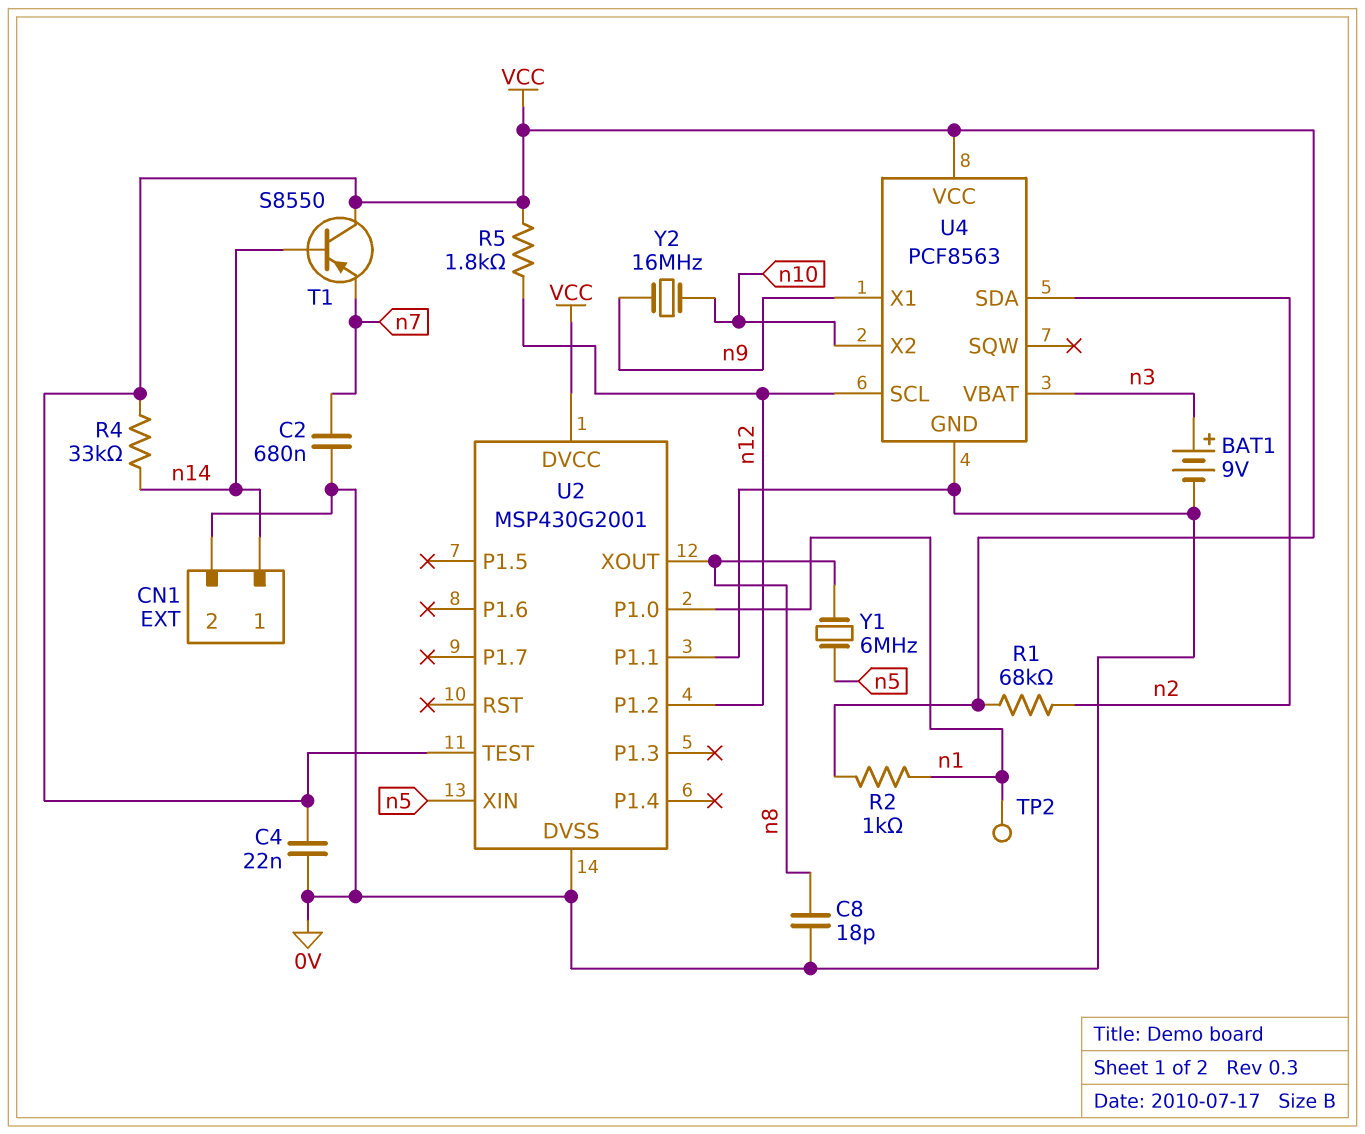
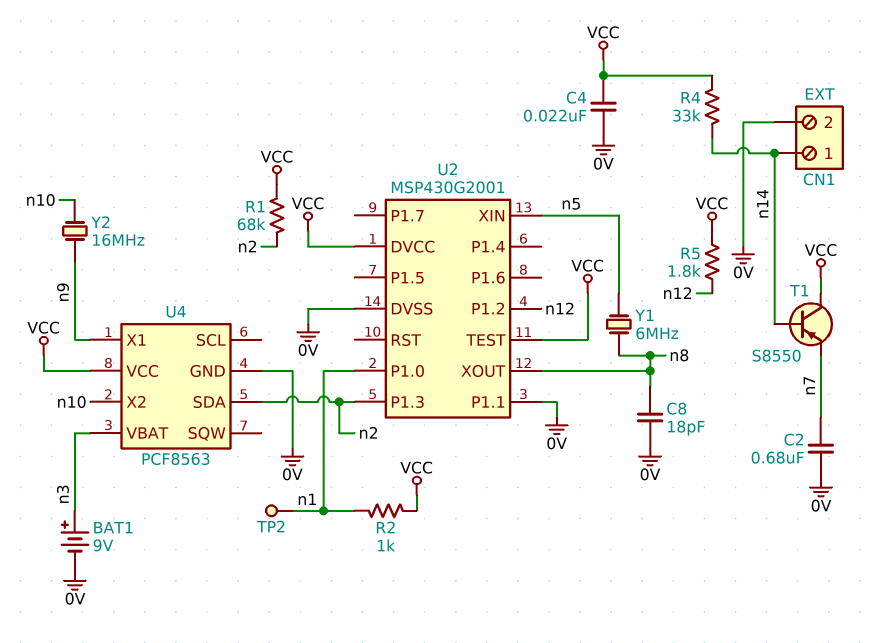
U2 pin P1.3: none -> n2
U4 pin SCL: n12 -> none

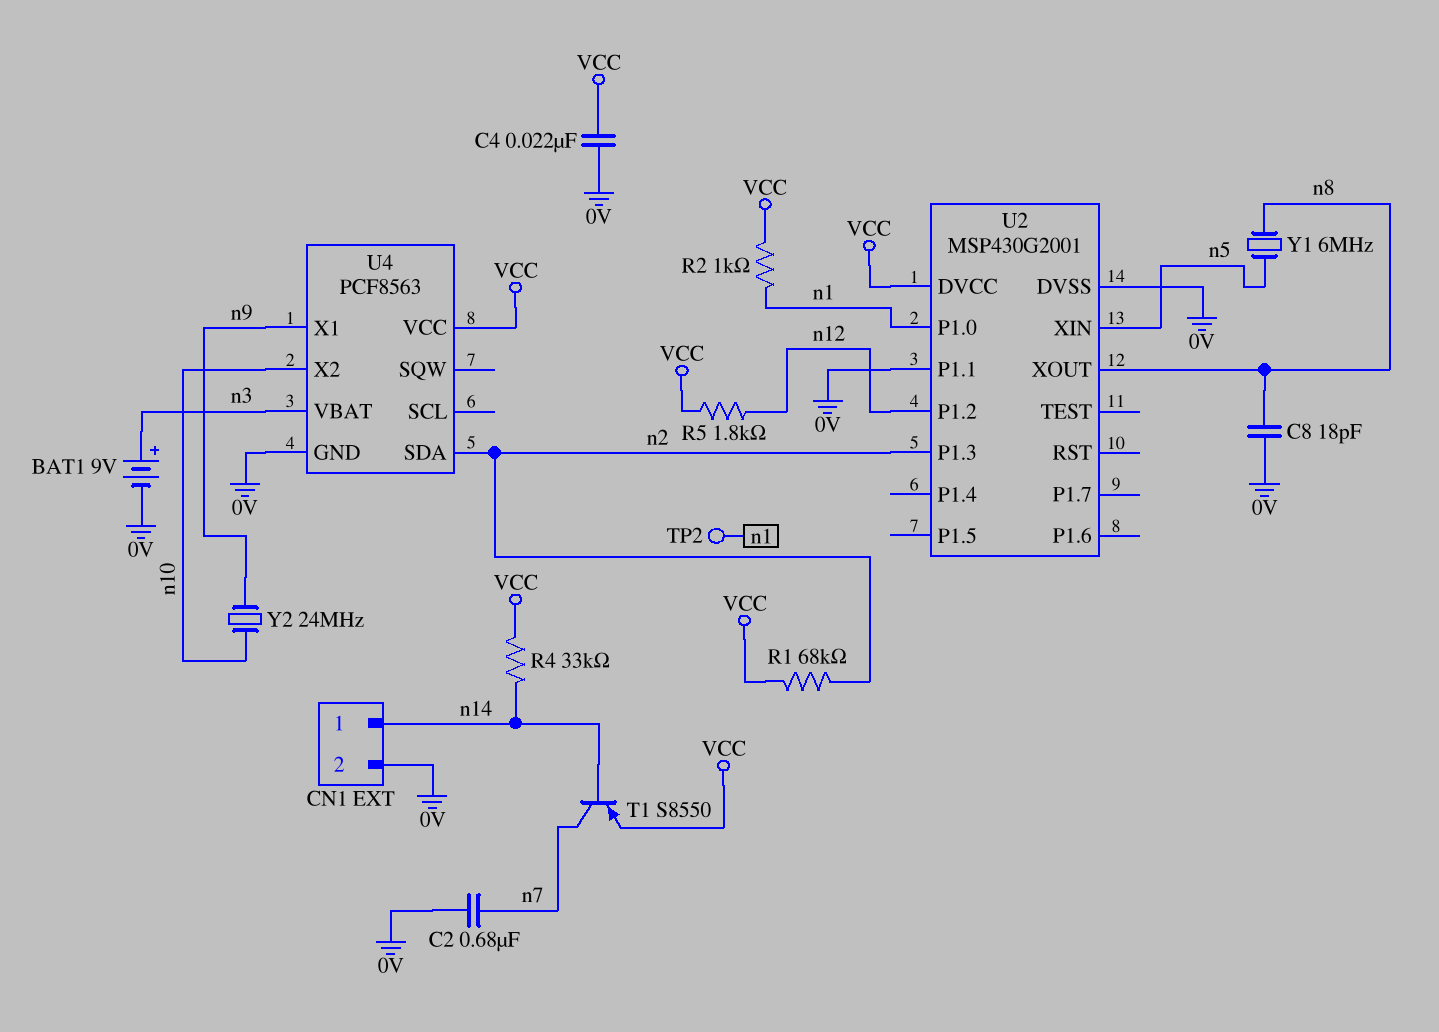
T1: PNP S8550 (B n14, C VCC, E n7) -> PNP S8550 (B n14, C n7, E VCC)
U2 pin TEST: VCC -> none
Y2: 16MHz (n9, n10) -> 24MHz (n9, n10)

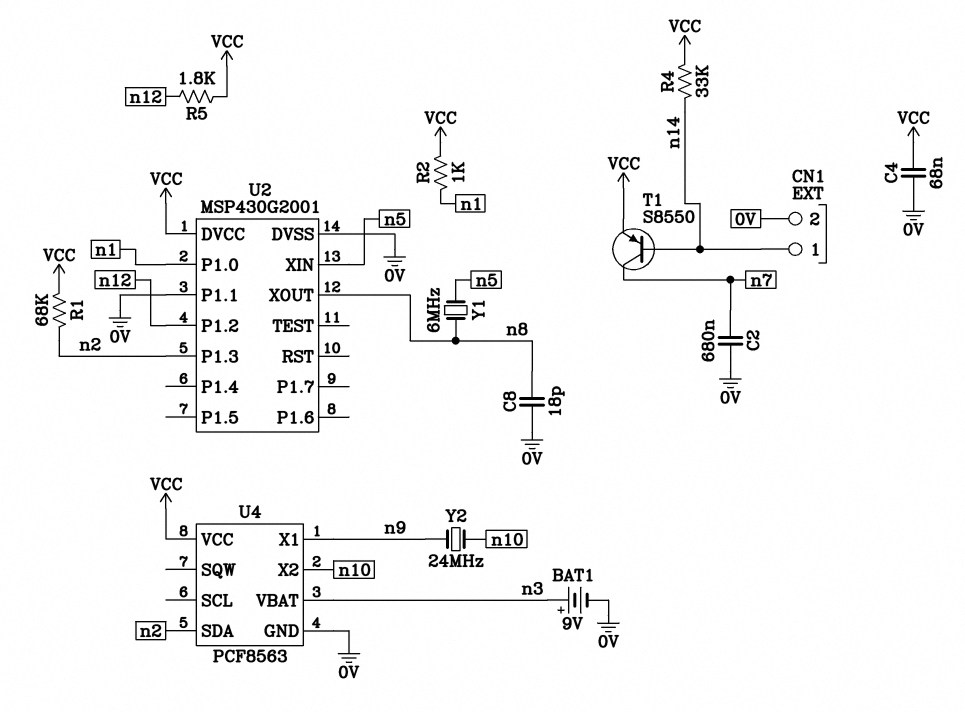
C4: 22nF (0V, VCC) -> 68nF (0V, VCC)
TP2: test point (n1) -> none

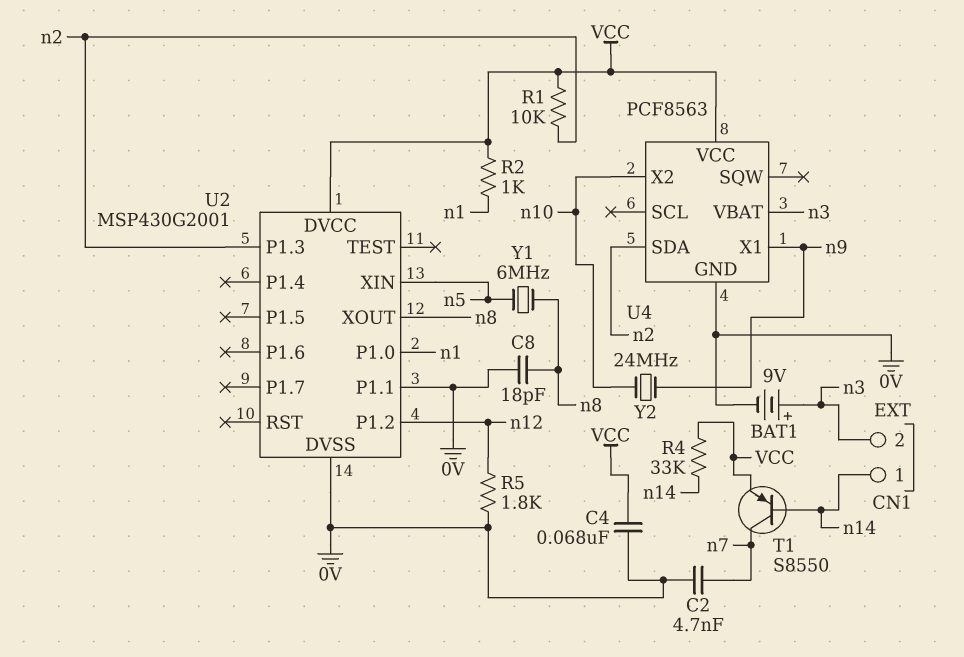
C2: 680nF (0V, n7) -> 4.7nF (0V, n7)
CN1 pin 2: 0V -> n3
R1: 68k (VCC, n2) -> 10k (VCC, n2)
R5: 1.8k (VCC, n12) -> 1.8k (0V, n12)

